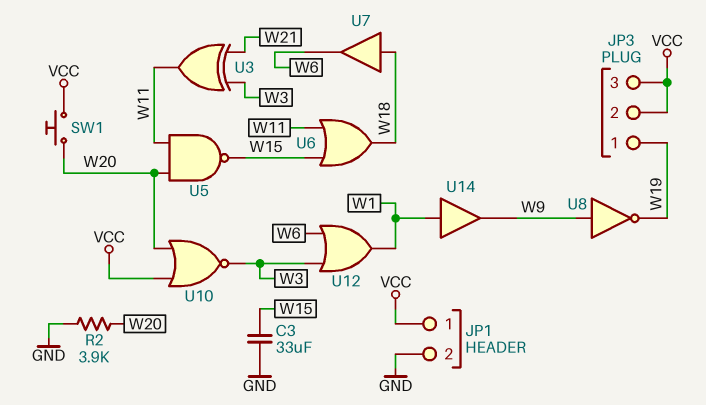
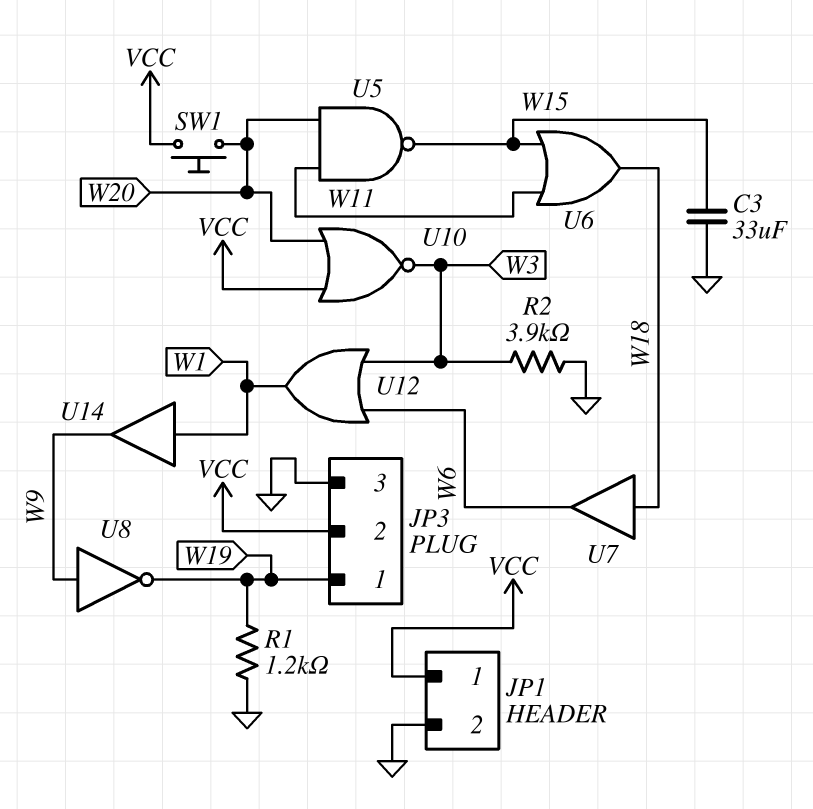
JP3 pin 3: VCC -> GND
R1: none -> 1.2k (GND, W19)
R2: 3.9k (GND, W20) -> 3.9k (GND, W3)
U3: XOR (in W3, in W21, out W11) -> none

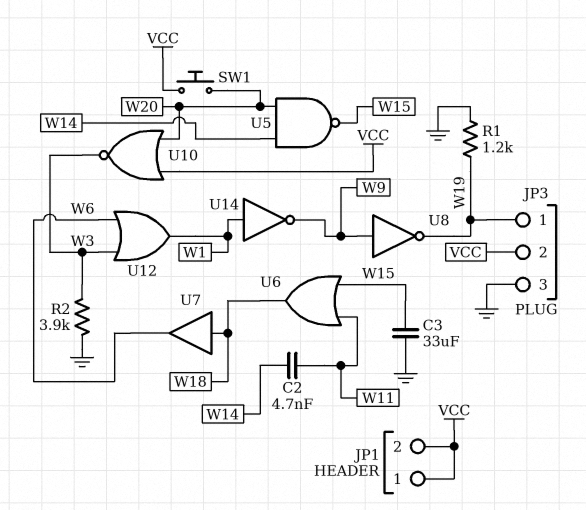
C2: none -> 4.7nF (W11, W14)
JP1 pin 2: GND -> VCC
U5: NAND (in W11, in W20, out W15) -> NAND (in W14, in W20, out W15)
U14: buffer (in W1, out W9) -> NOT (in W1, out W9)

